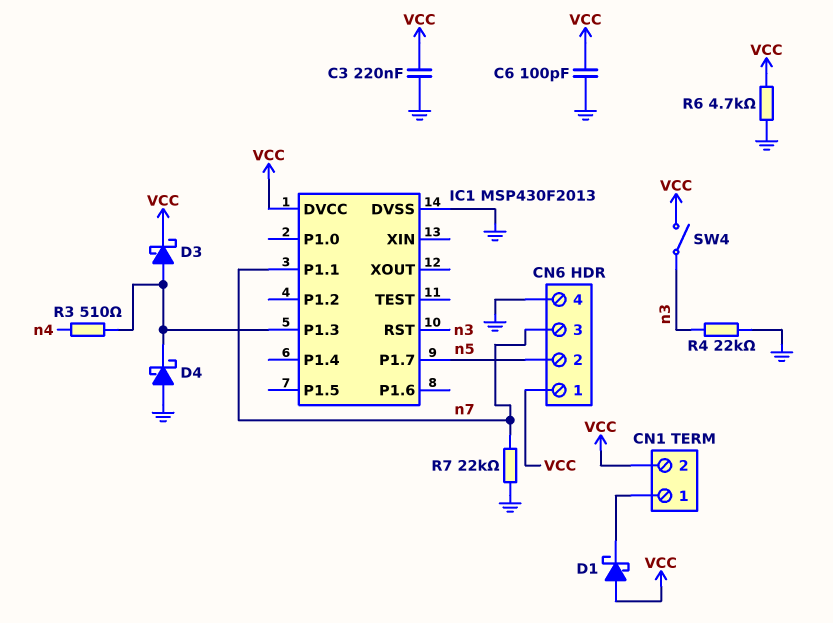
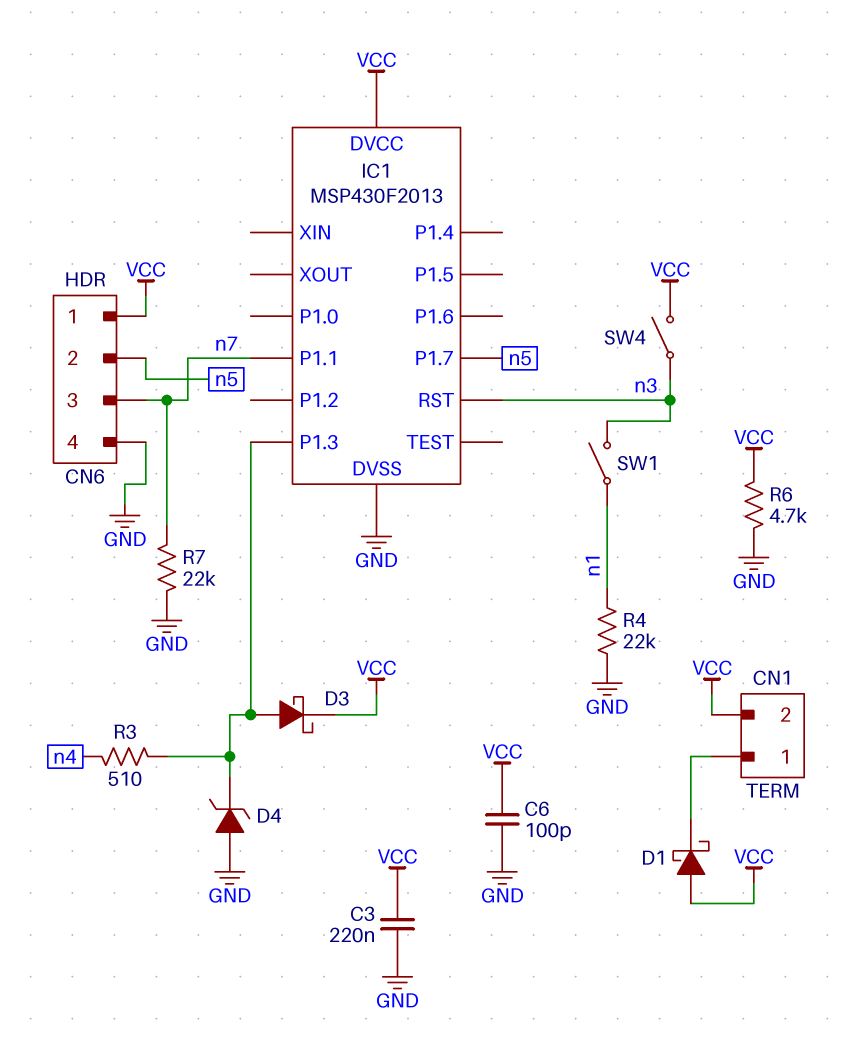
D4: schottky (A GND, K IC1/P1.3) -> zener (A GND, K IC1/P1.3)
R4: 22k (GND, n3) -> 22k (GND, n1)
SW1: none -> switch (n1, n3)

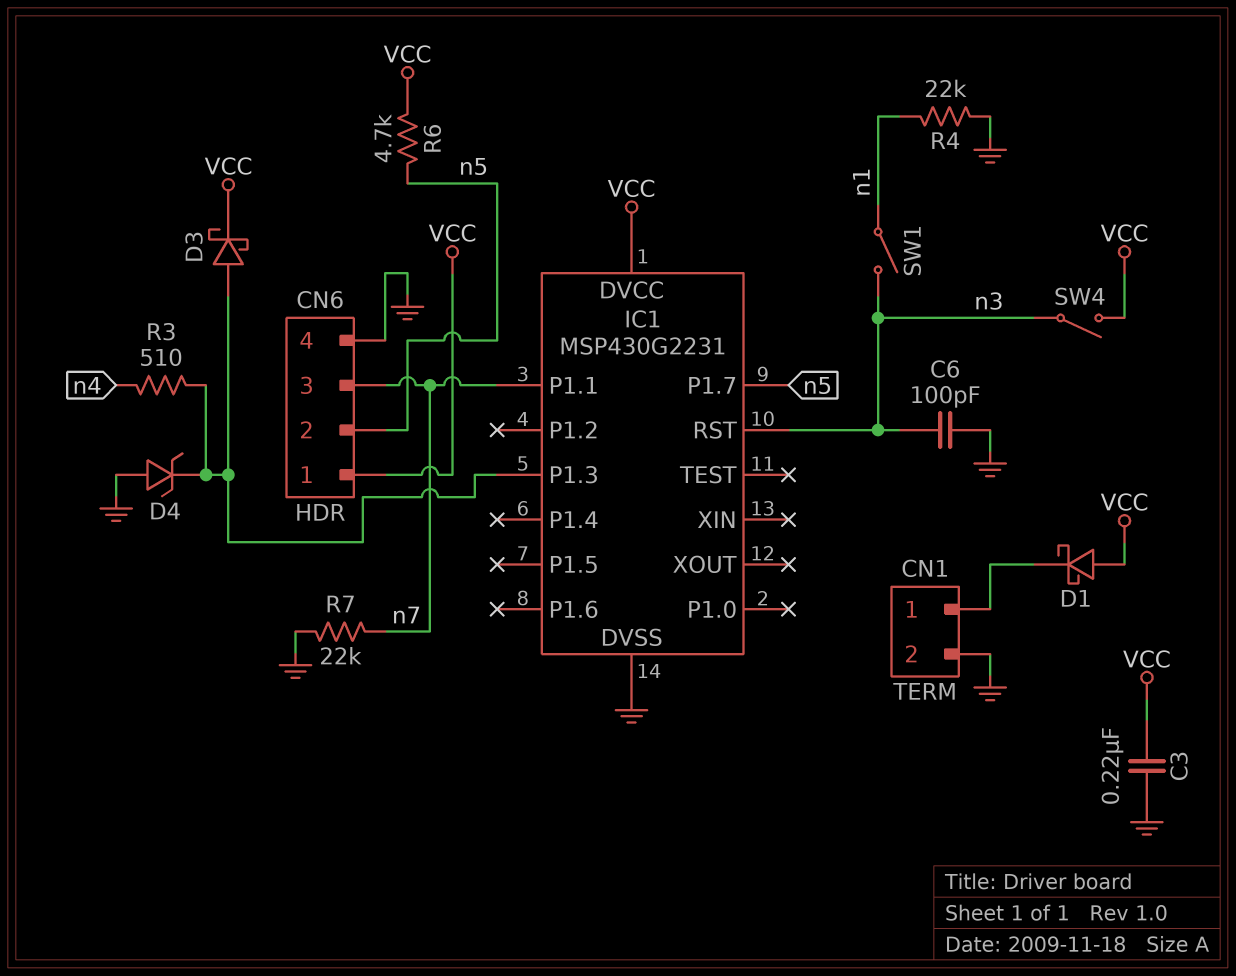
C6: 100pF (GND, VCC) -> 100pF (GND, n3)
CN1 pin 2: VCC -> GND
IC1: MSP430F2013 -> MSP430G2231
R6: 4.7k (GND, VCC) -> 4.7k (VCC, n5)

